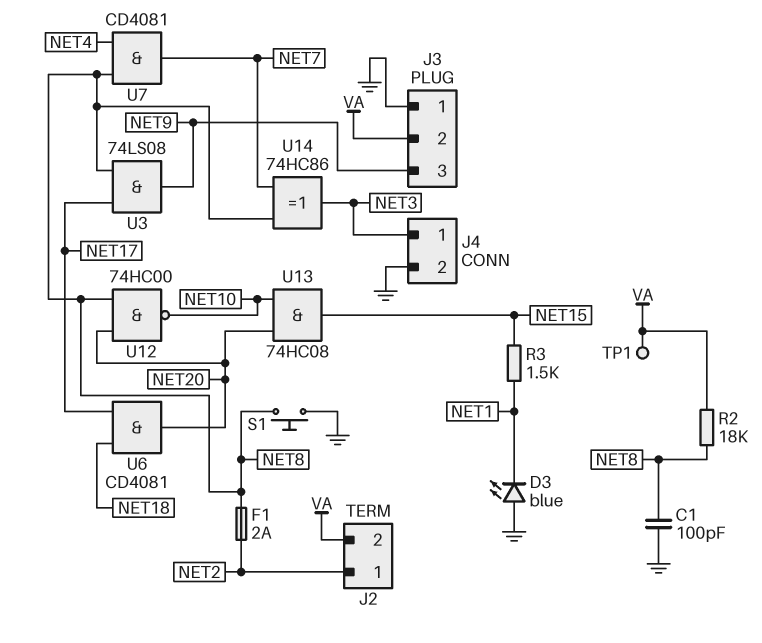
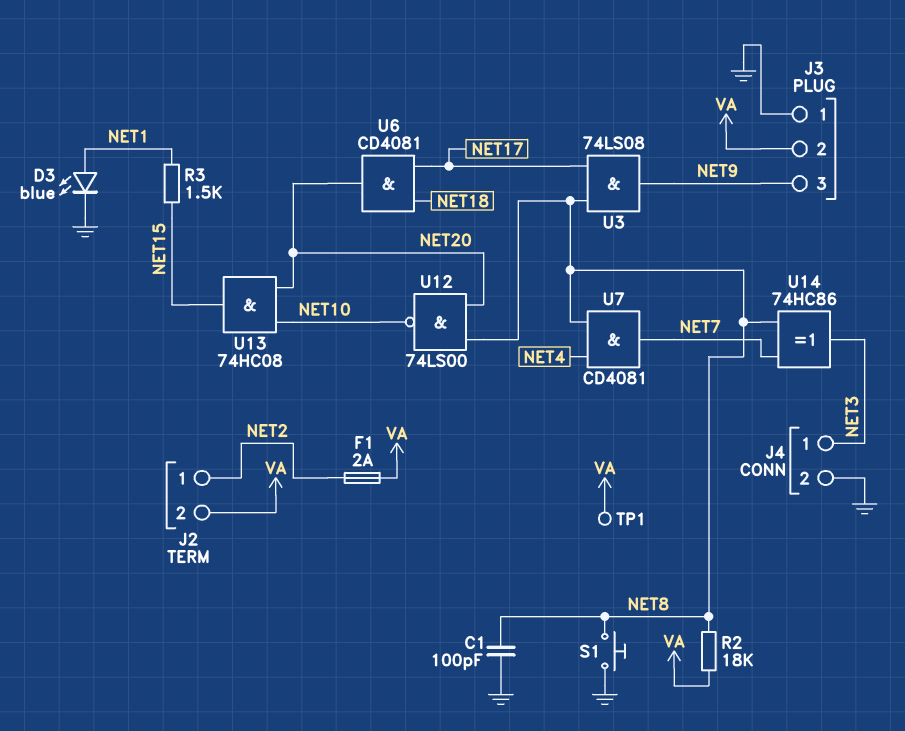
D3: LED blue (A GND, K NET1) -> LED blue (A NET1, K GND)
F1: 2A (NET2, NET8) -> 2A (NET2, VA)
U12: NAND 74HC00 (in NET8, in NET20, out NET10) -> NAND 74LS00 (in NET8, in NET20, out NET10)

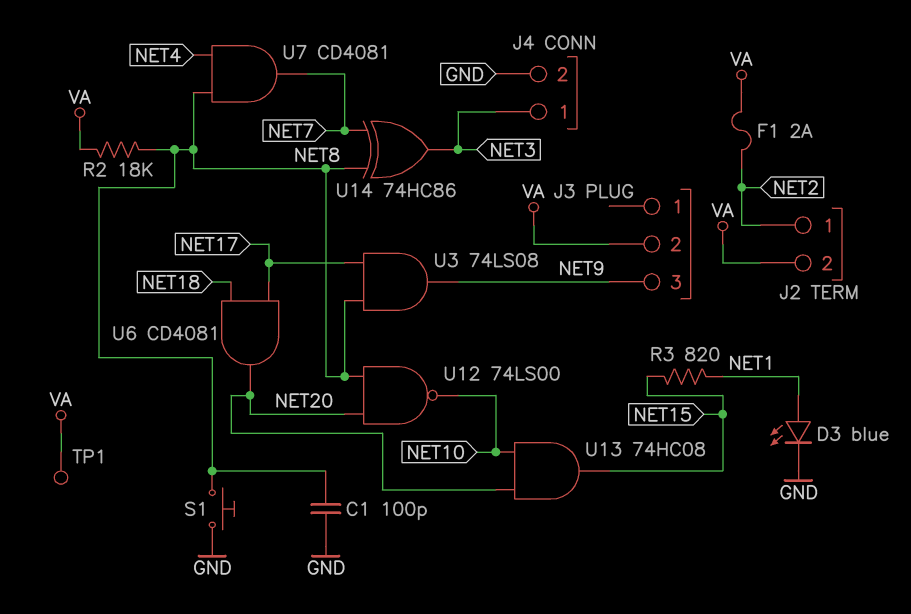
J3 pin 1: GND -> none
R3: 1.5k (NET1, NET15) -> 820 (NET1, NET15)

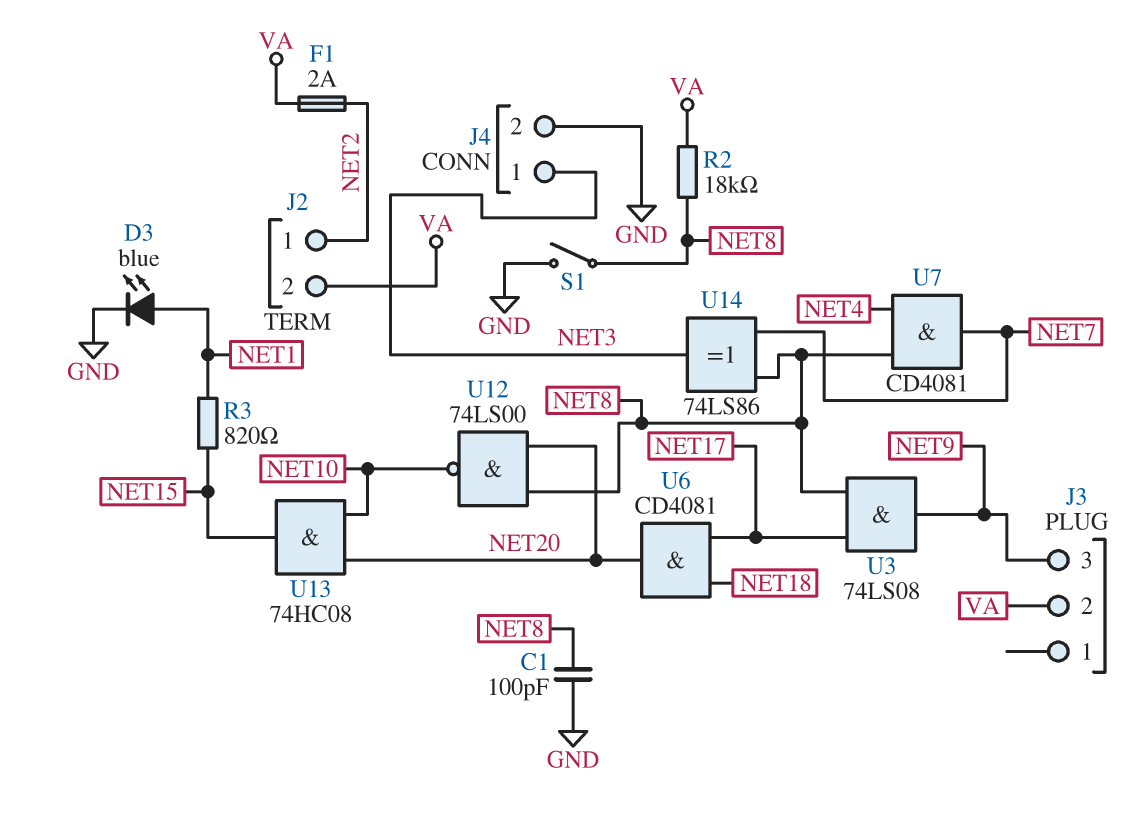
S1: button (GND, NET8) -> switch (GND, NET8)
TP1: test point (VA) -> none
U14: XOR 74HC86 (in NET7, in NET8, out NET3) -> XOR 74LS86 (in NET7, in NET8, out NET3)

